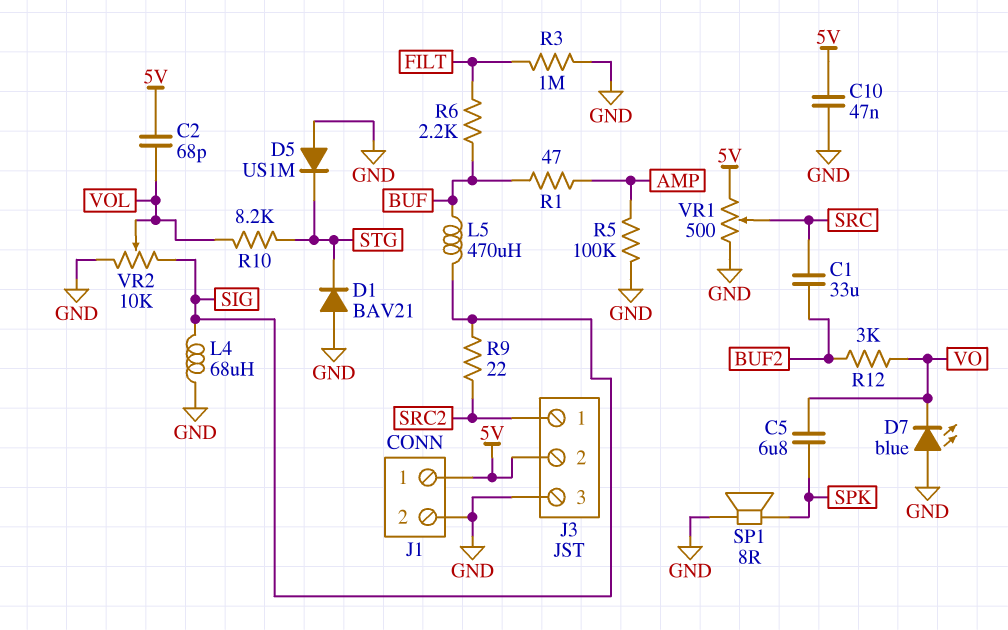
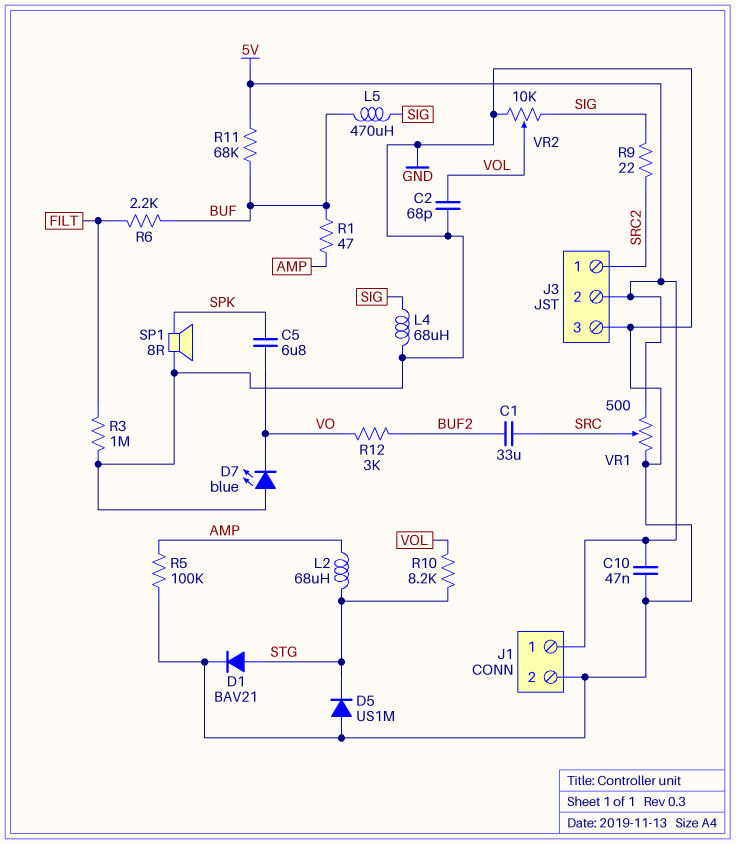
C2: 68pF (5V, VOL) -> 68pF (GND, VOL)
D1: diode BAV21 (A GND, K STG) -> diode BAV21 (A STG, K GND)
L2: none -> 68uH (AMP, STG)
R11: none -> 68k (5V, BUF)

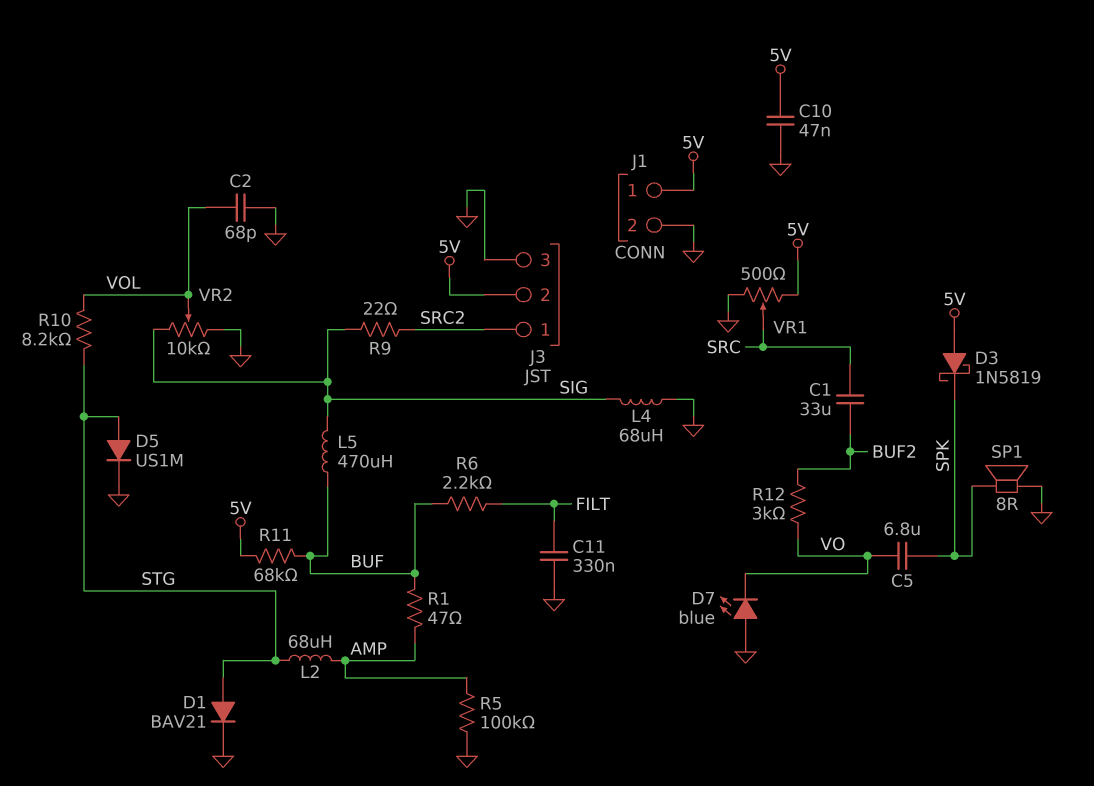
C11: none -> 330nF (FILT, GND)
D3: none -> schottky 1N5819 (A 5V, K SPK)
D5: diode US1M (A GND, K STG) -> diode US1M (A STG, K GND)
R3: 1M (FILT, GND) -> none

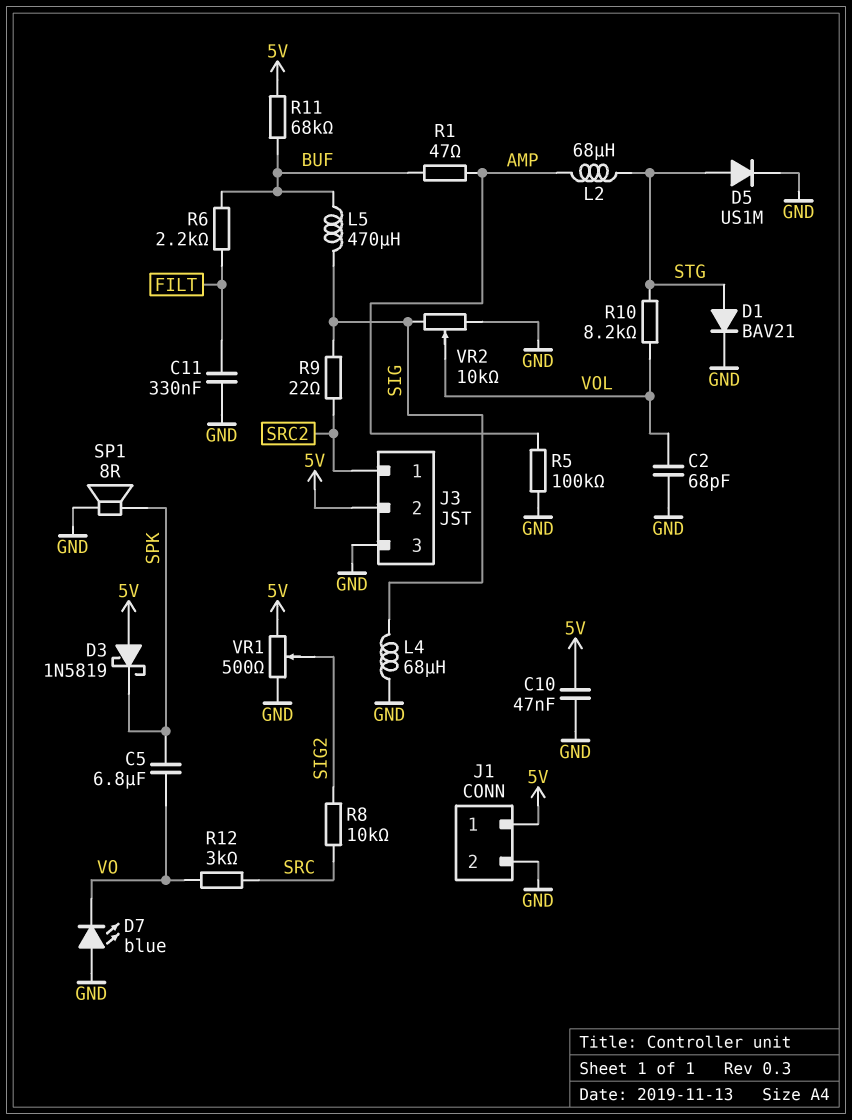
C1: 33uF (BUF2, SRC) -> none
R8: none -> 10k (SIG2, SRC)
R12: 3k (BUF2, VO) -> 3k (SRC, VO)
VR1: 500 (5V, GND, wiper SRC) -> 500 (5V, GND, wiper SIG2)

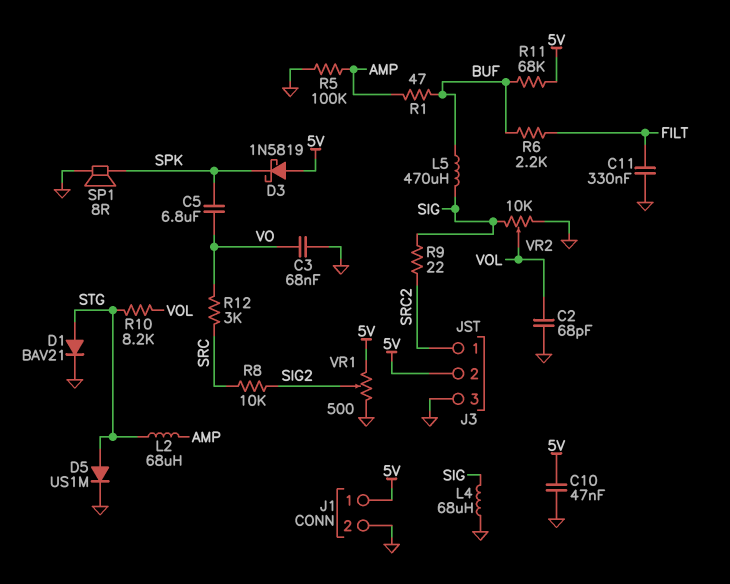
C3: none -> 68nF (GND, VO)
D7: LED blue (A GND, K VO) -> none

